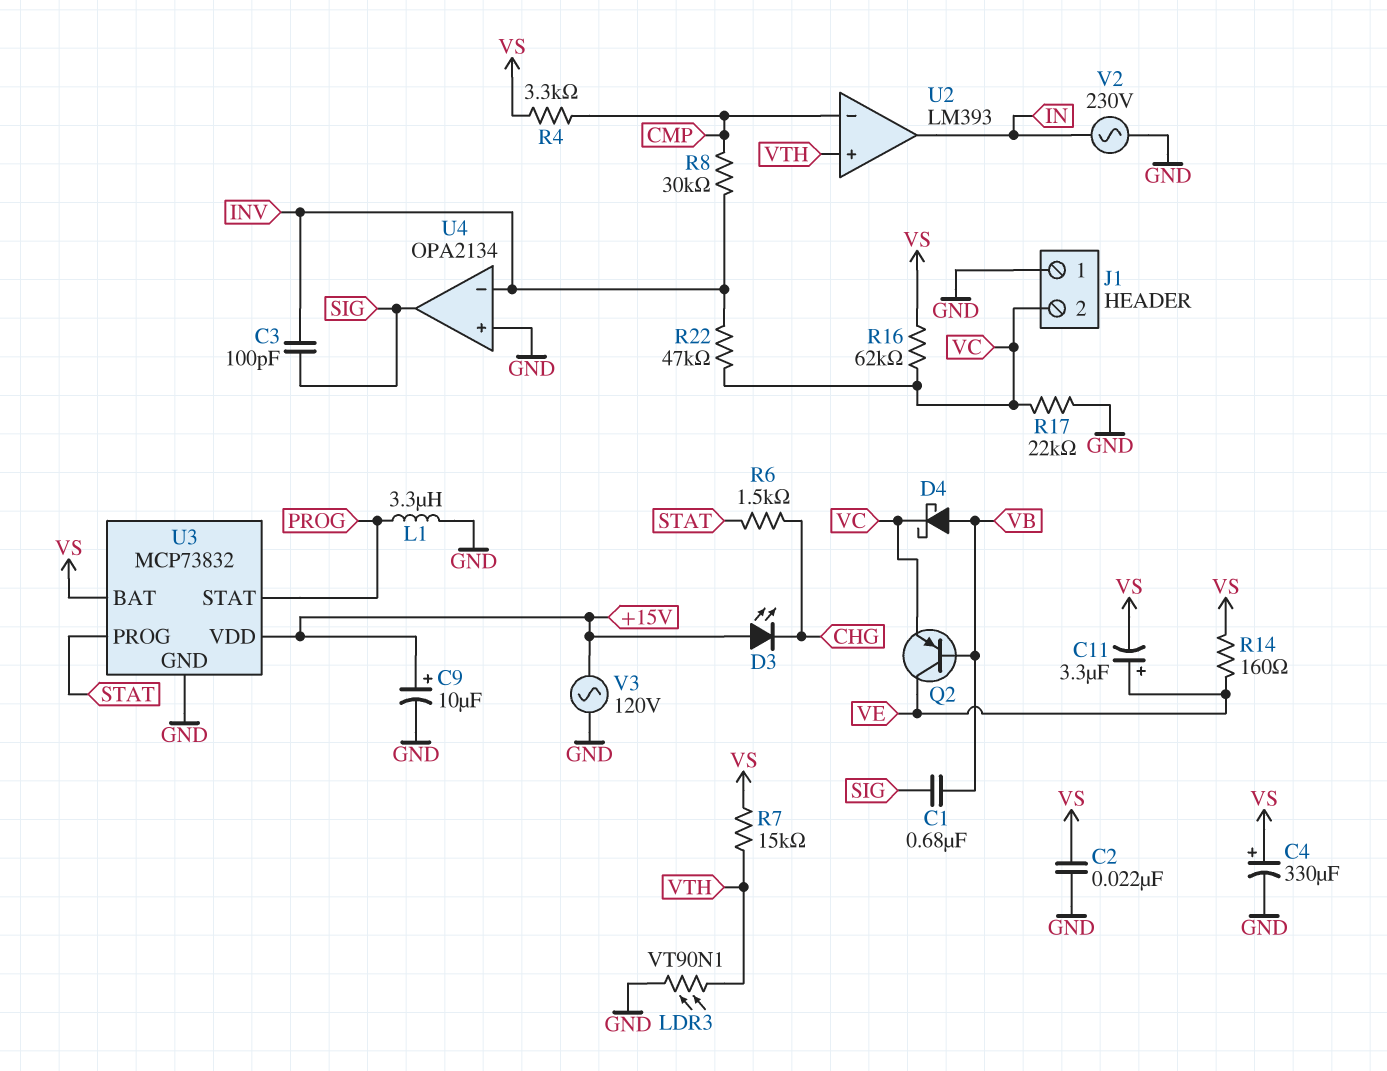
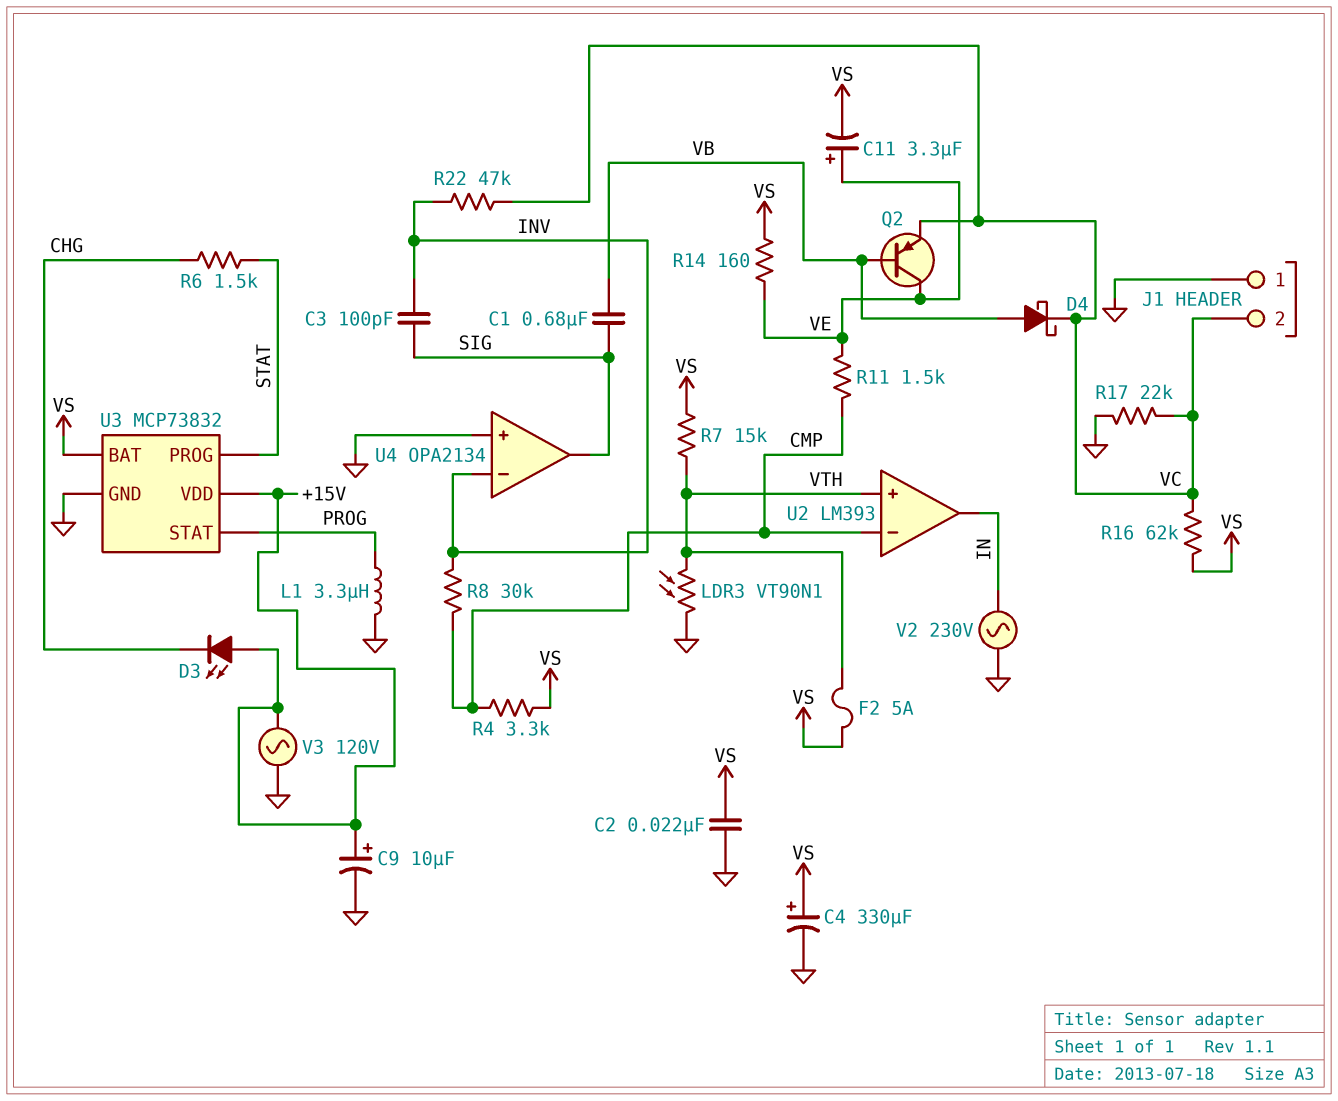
F2: none -> 5A (VS, VTH)
R11: none -> 1.5k (CMP, VE)

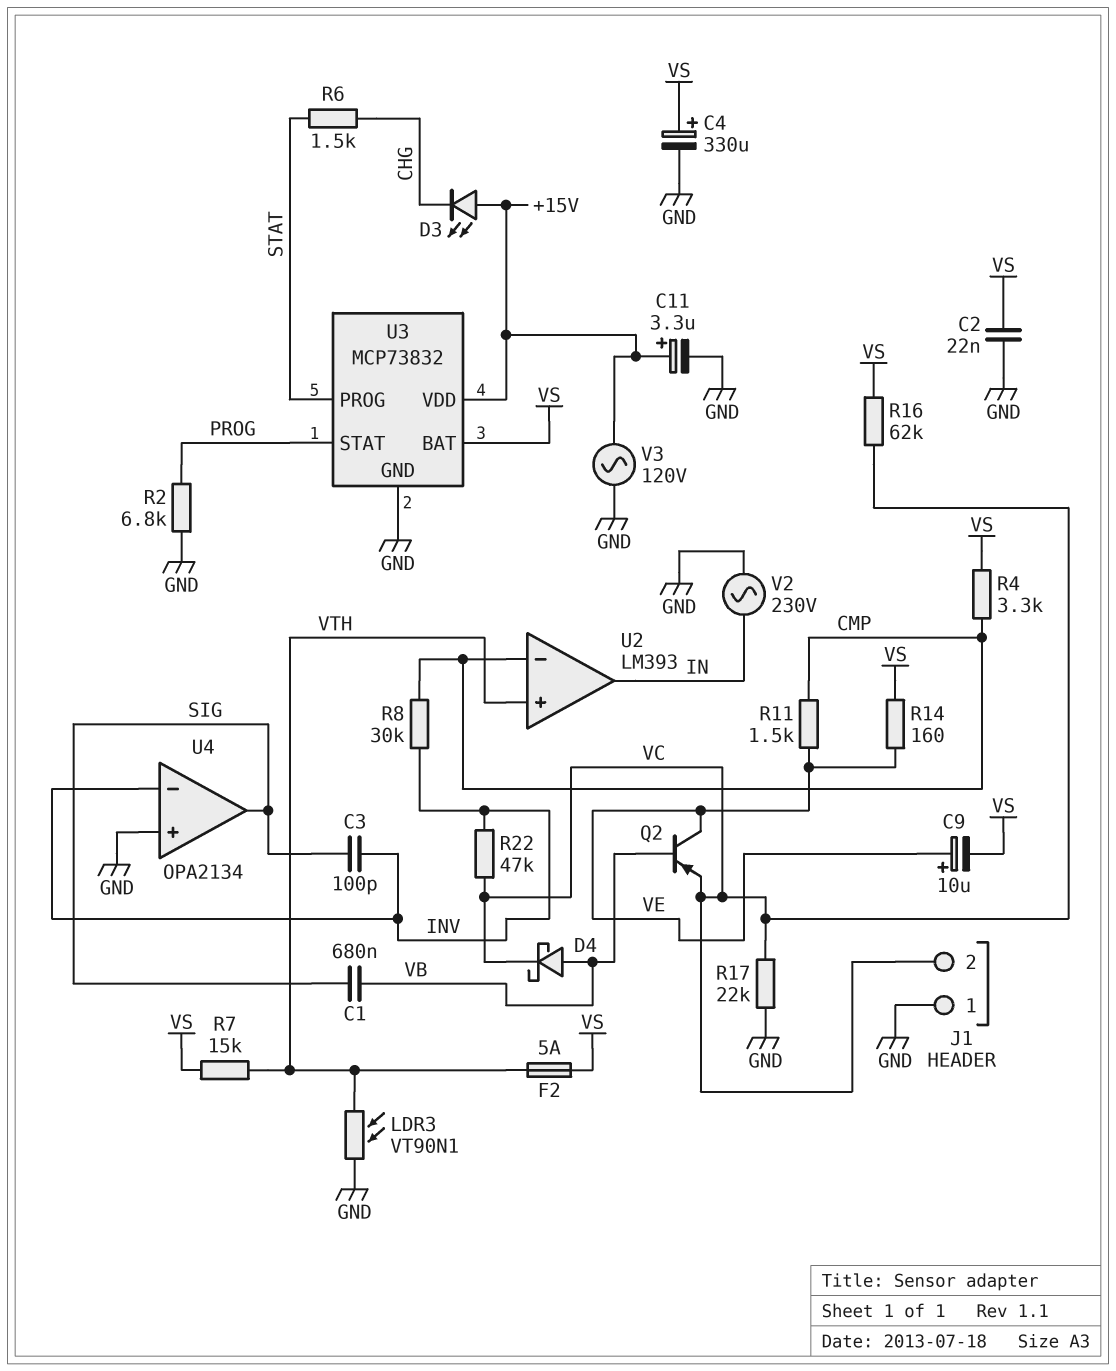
C9: 10uF (plus +15V, minus GND) -> 10uF (plus VE, minus VS)
C11: 3.3uF (plus VE, minus VS) -> 3.3uF (plus +15V, minus GND)
L1: 3.3uH (GND, PROG) -> none
R2: none -> 6.8k (GND, PROG)

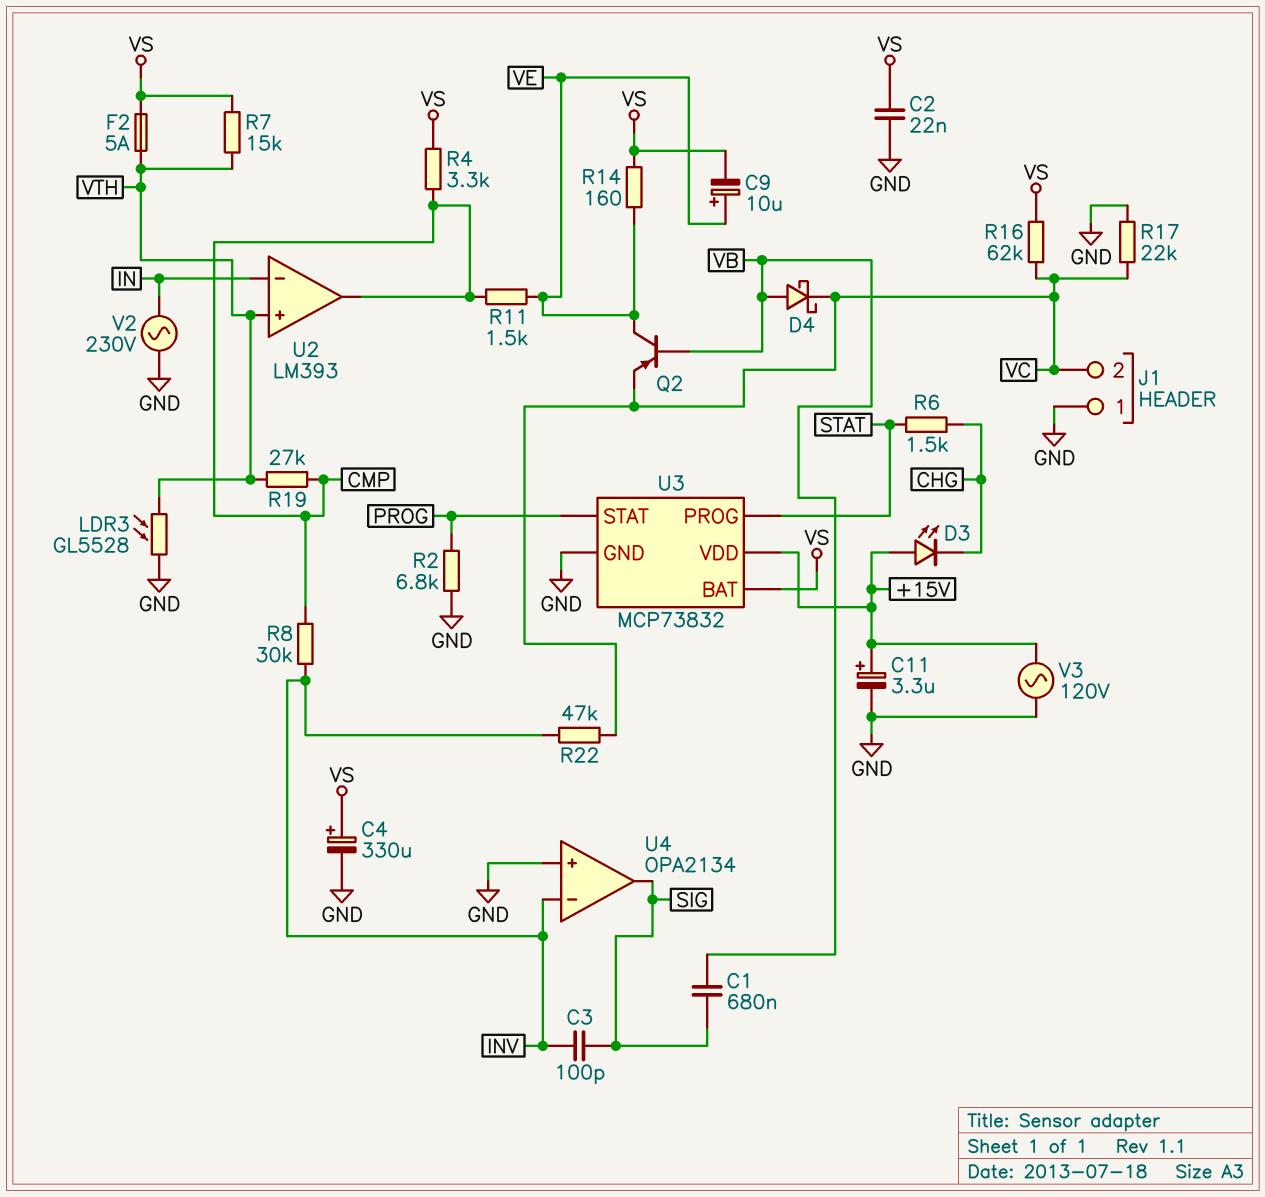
LDR3: VT90N1 (GND, VTH) -> GL5528 (GND, VTH)
R19: none -> 27k (CMP, VTH)
U2 pin in-: CMP -> IN
U2 pin out: IN -> CMP

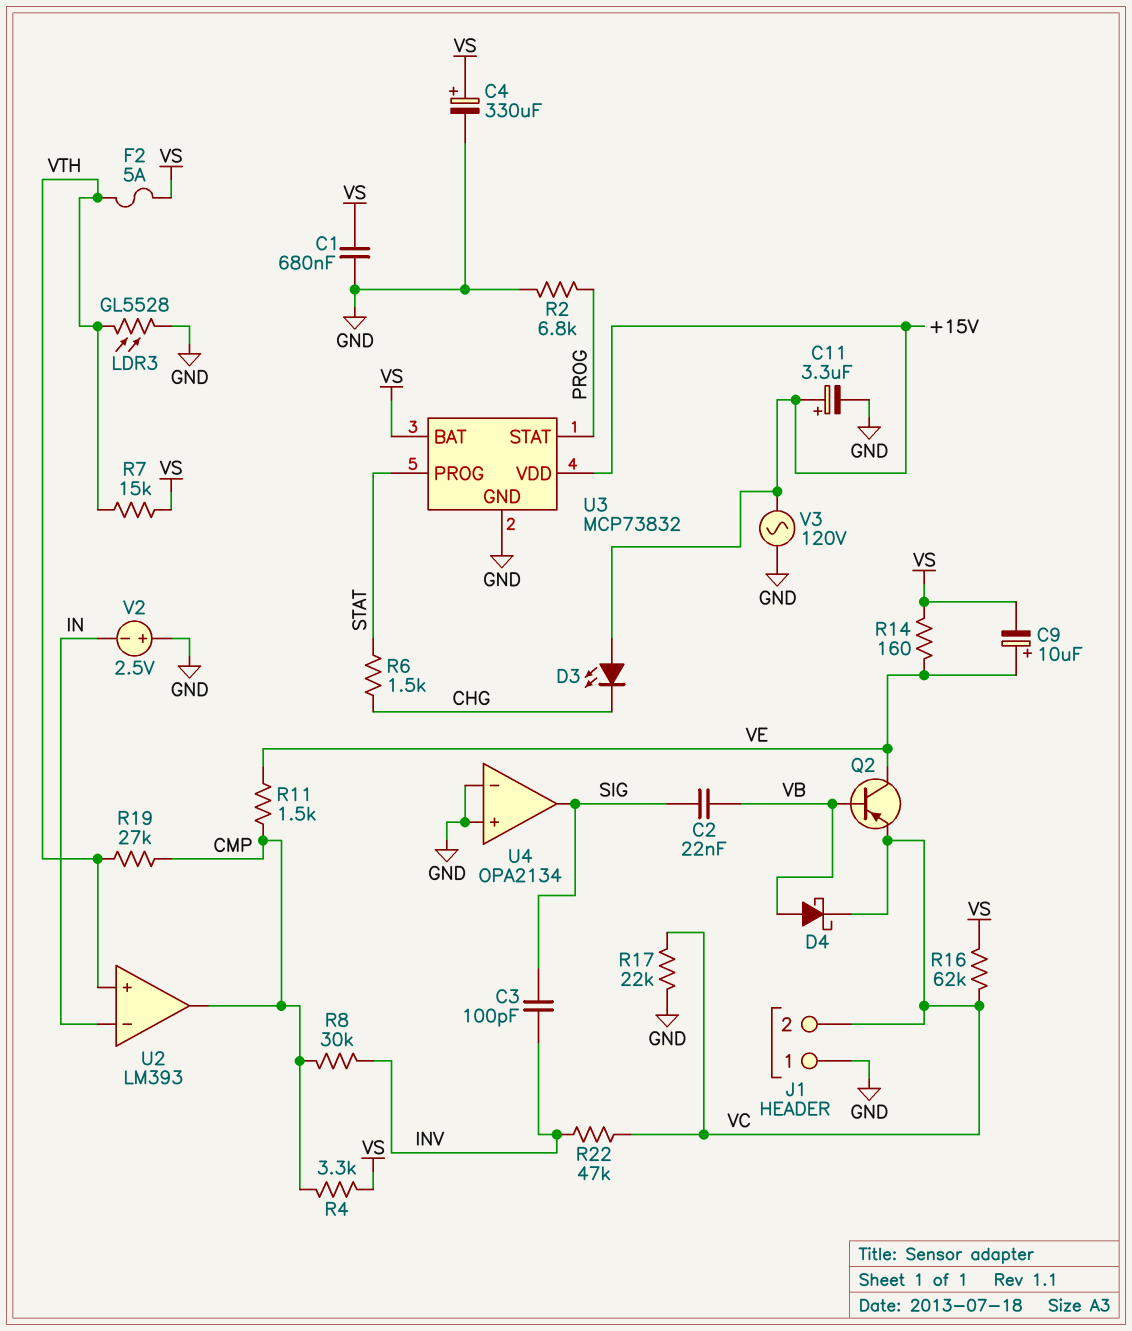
C1: 680nF (SIG, VB) -> 680nF (GND, VS)
C2: 22nF (GND, VS) -> 22nF (SIG, VB)
U4 pin in-: INV -> GND
V2: AC 230V (GND, IN) -> 2.5V (plus GND, minus IN)

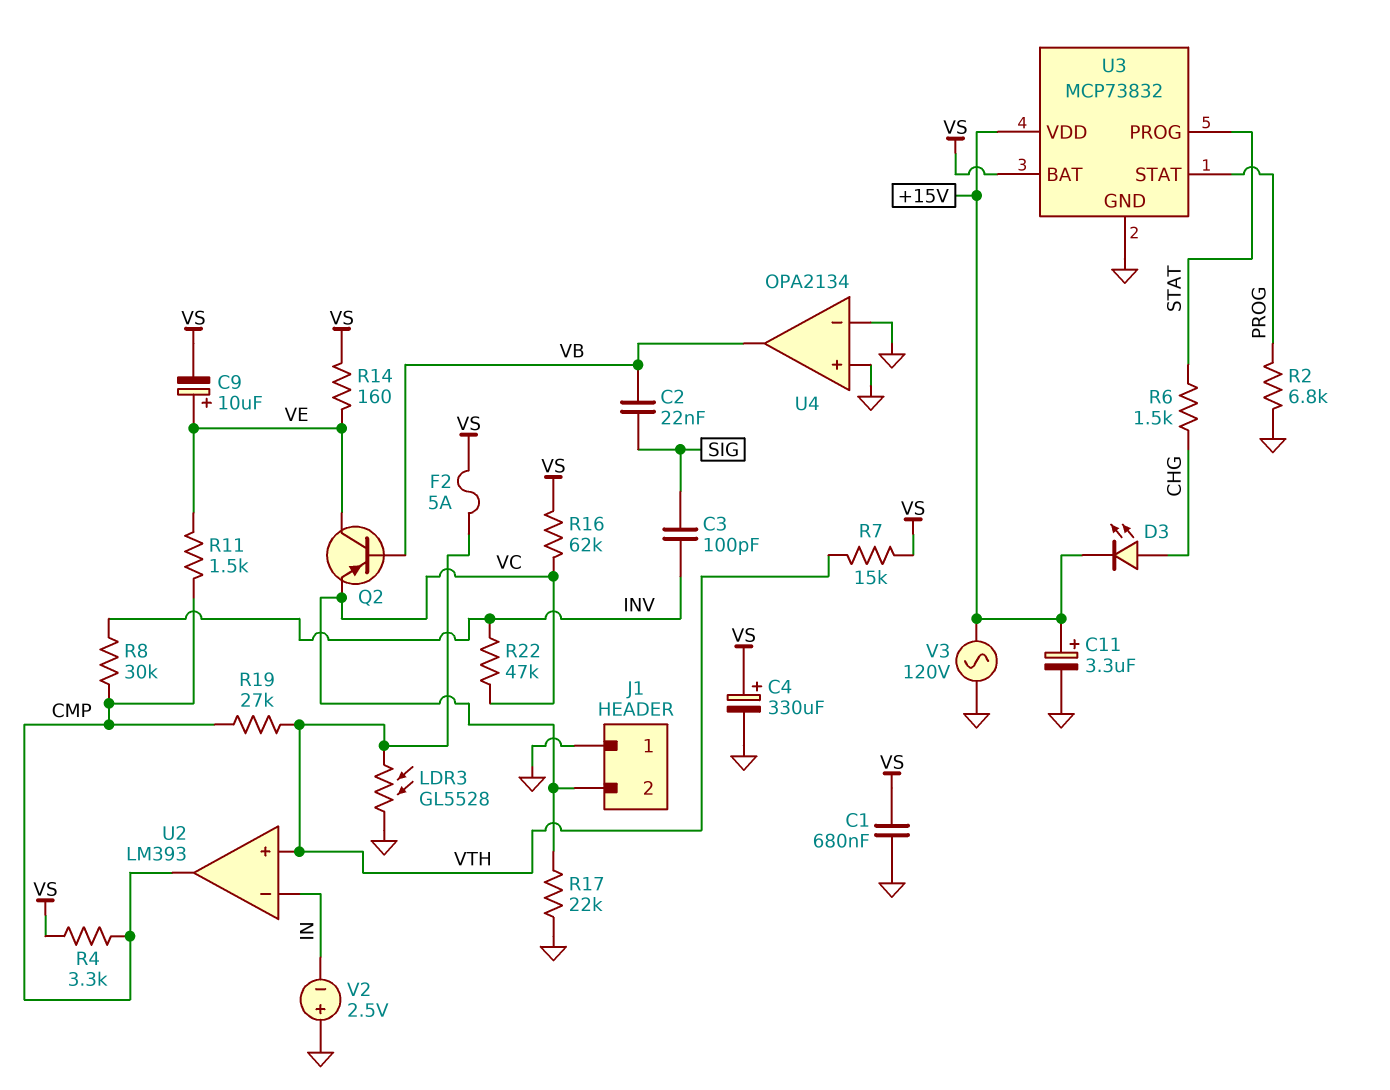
D3: LED (A +15V, K CHG) -> LED (A CHG, K +15V)
D4: schottky (A VB, K VC) -> none
U4 pin out: SIG -> VB

